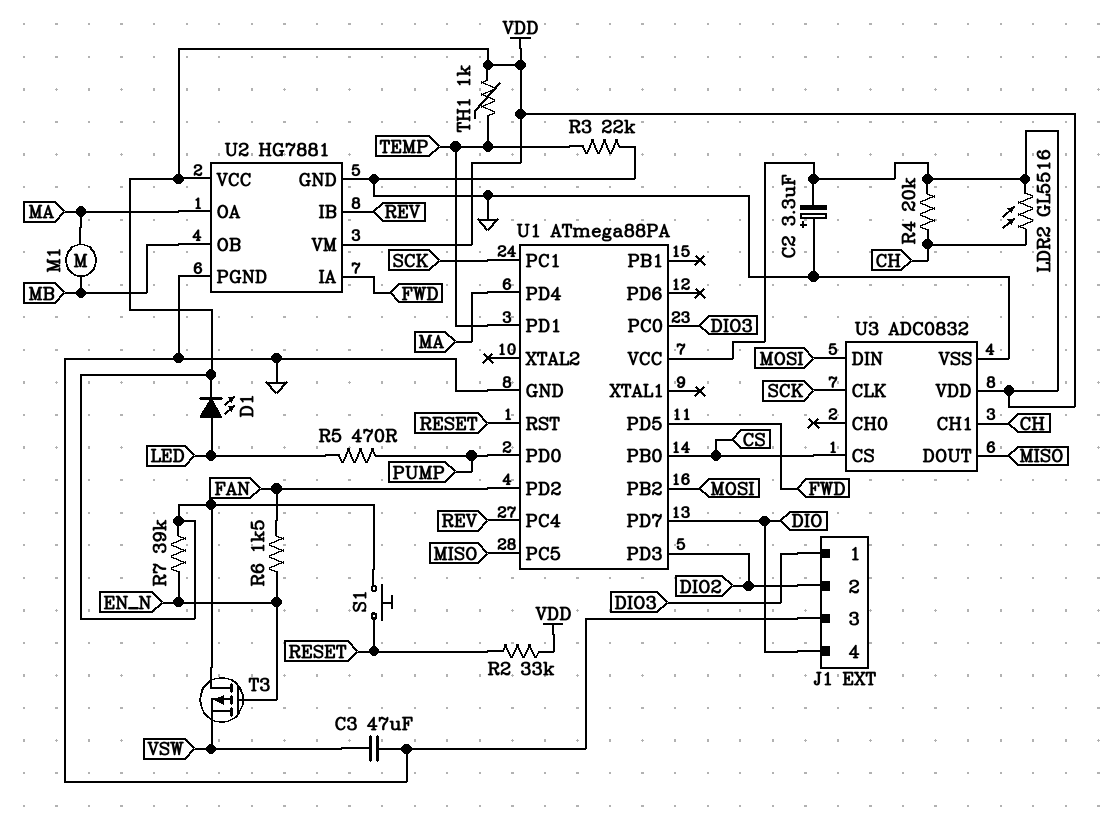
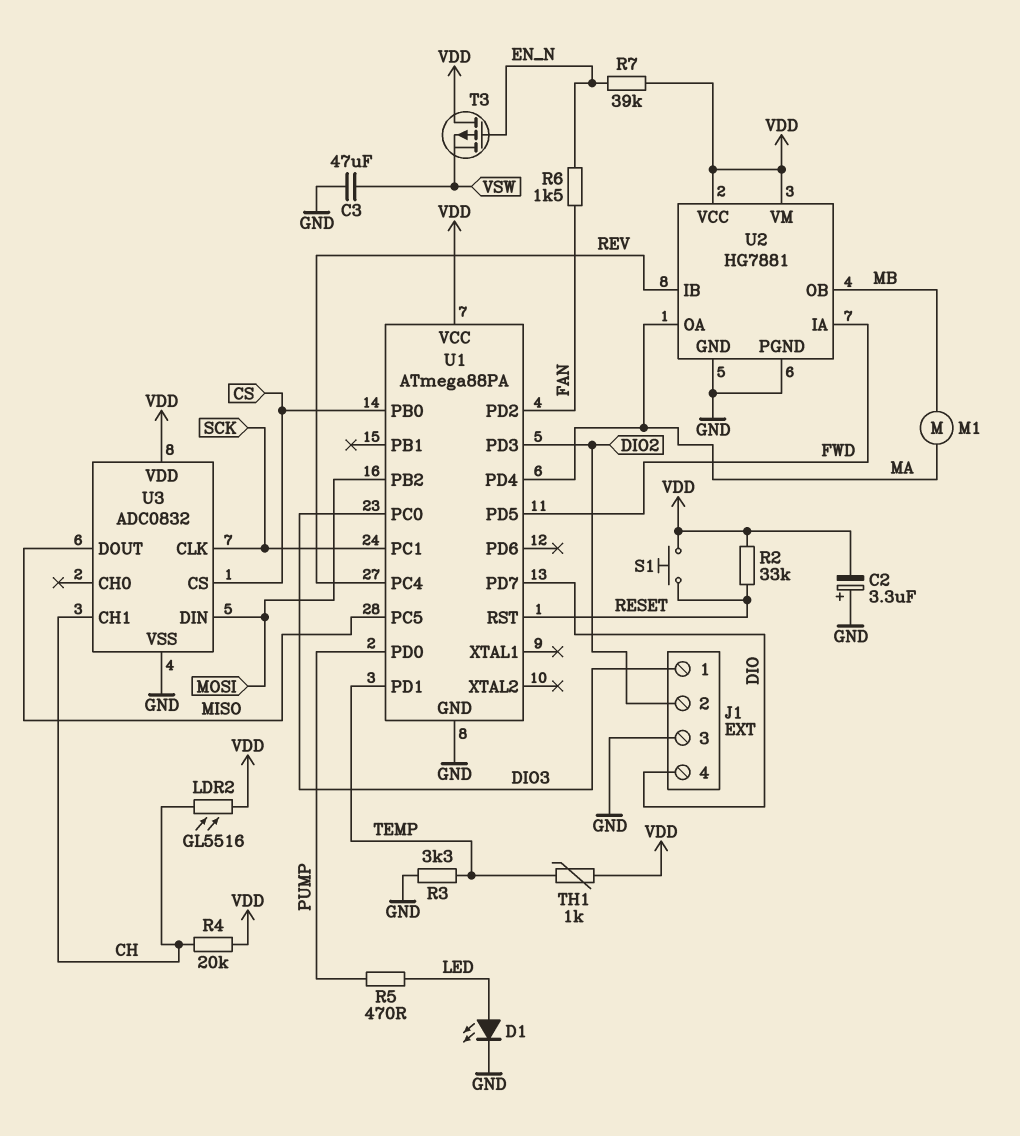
D1: LED (A LED, K VDD) -> LED (A LED, K GND)
R3: 22k (GND, TEMP) -> 3.3k (GND, TEMP)

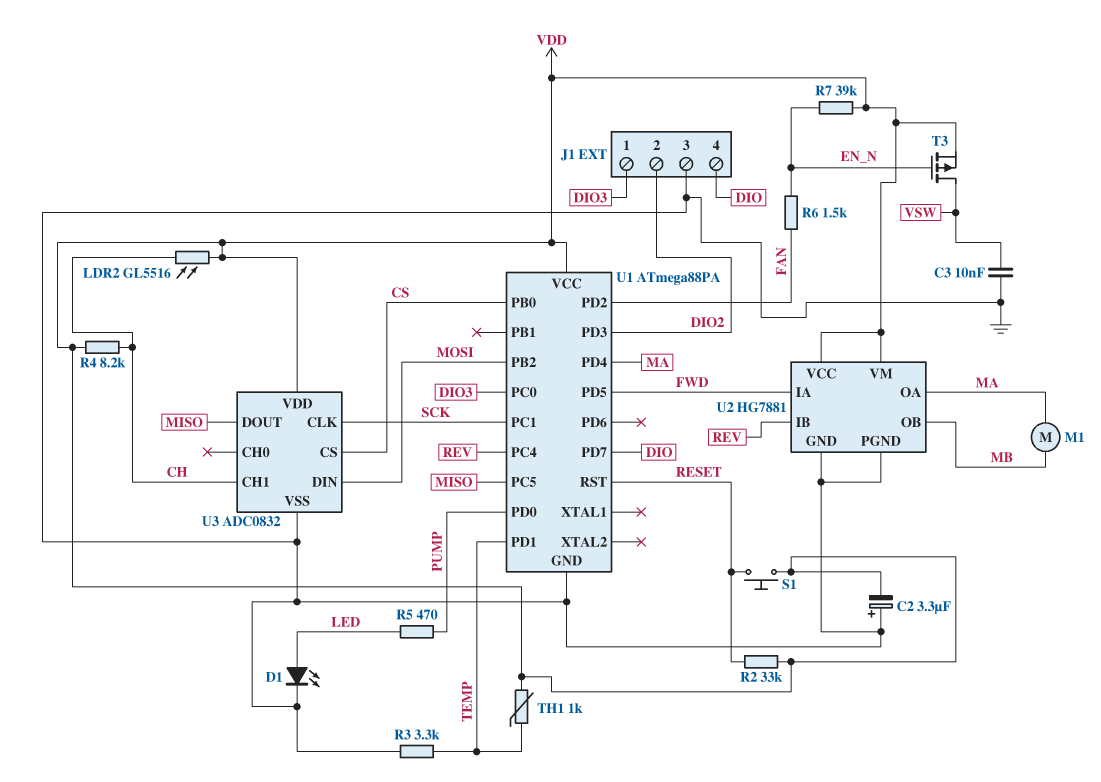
C3: 47uF (GND, VSW) -> 10nF (GND, VSW)
R4: 20k (CH, VDD) -> 8.2k (CH, VDD)
T3: PMOS (G EN_N, D VDD, S VSW) -> PMOS (G EN_N, D VSW, S VDD)

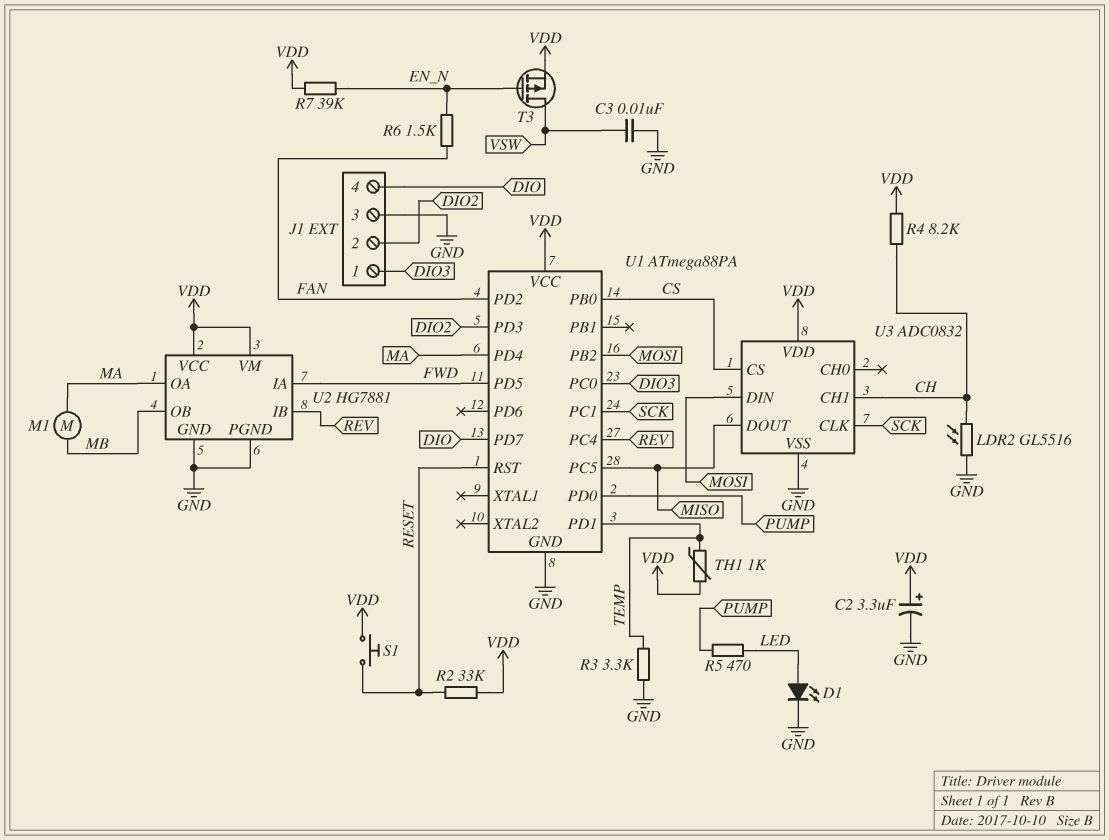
C2: 3.3uF (plus GND, minus VDD) -> 3.3uF (plus VDD, minus GND)
LDR2: GL5516 (CH, VDD) -> GL5516 (CH, GND)

